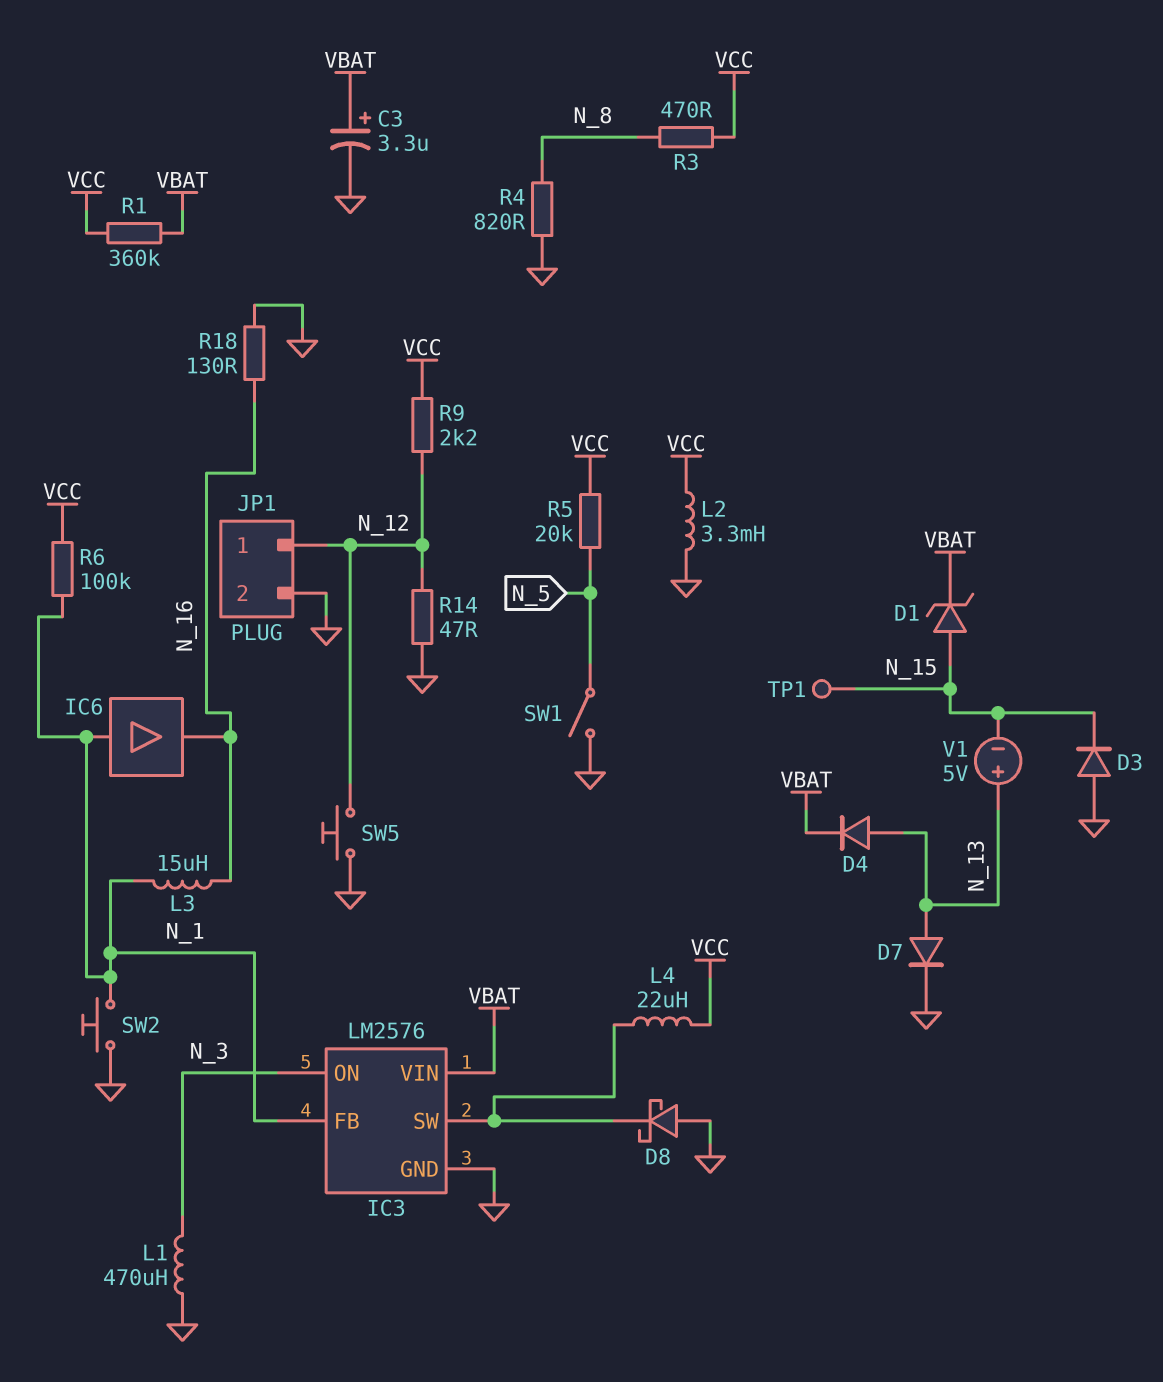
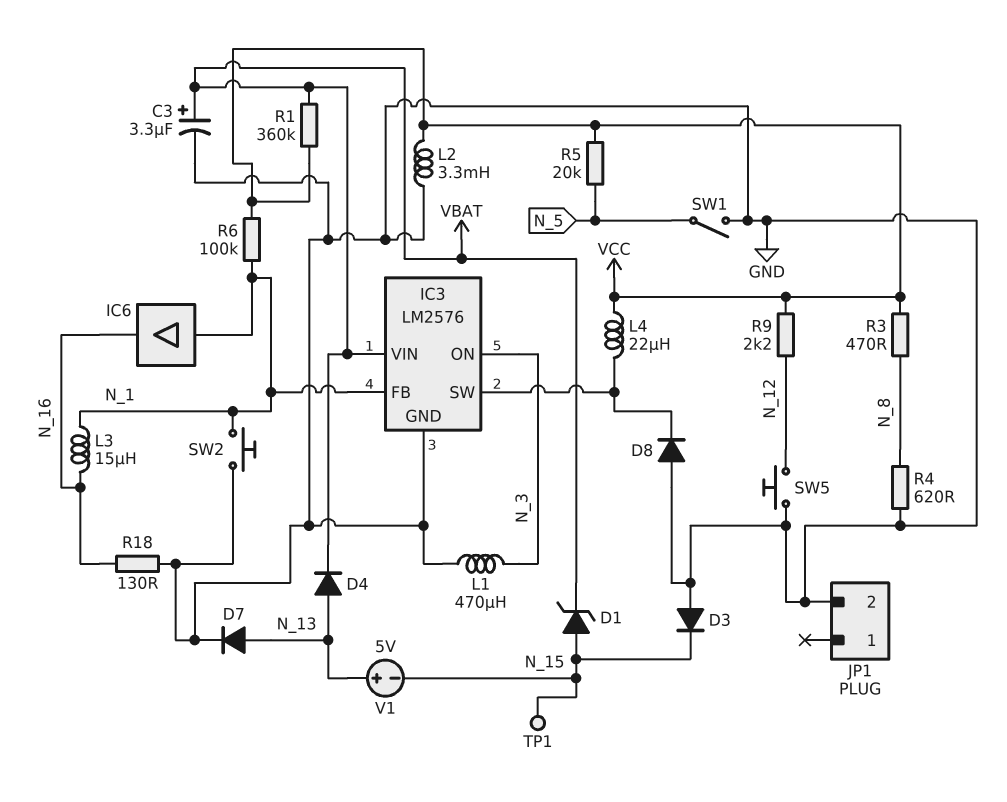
D8: schottky (A GND, K IC3/SW) -> diode (A GND, K IC3/SW)
JP1 pin 1: N_12 -> none
R4: 820 (GND, N_8) -> 620 (GND, N_8)
R14: 47 (GND, N_12) -> none

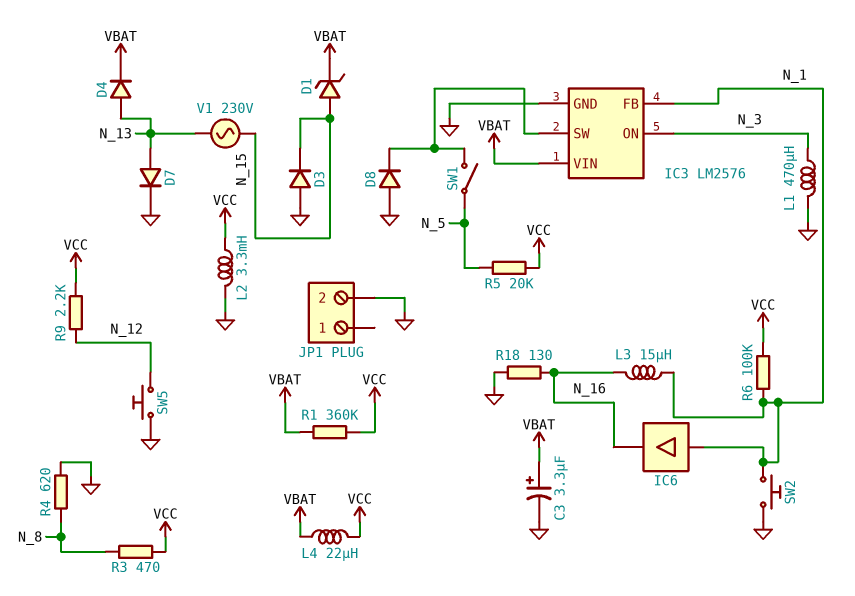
L4: 22uH (IC3/SW, VCC) -> 22uH (VBAT, VCC)
SW1: switch (GND, N_5) -> switch (IC3/SW, N_5)
TP1: test point (N_15) -> none
V1: 5V (plus N_13, minus N_15) -> AC 230V (N_13, N_15)

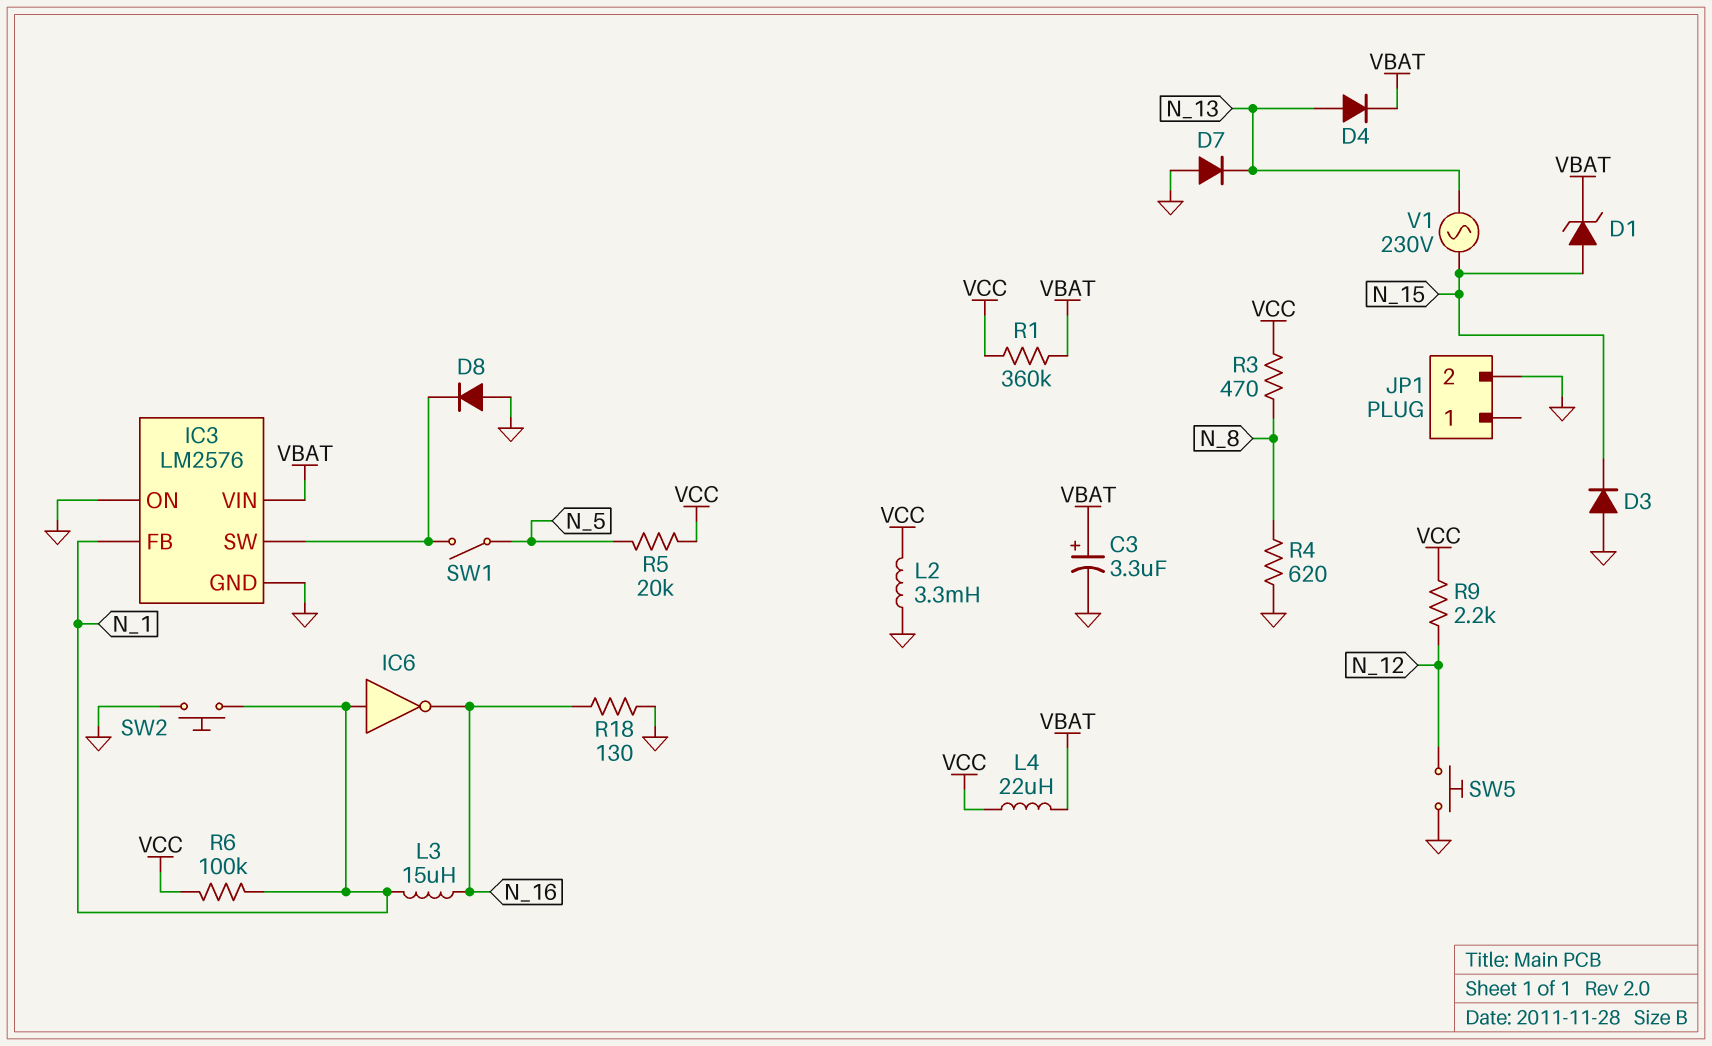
D7: diode (A N_13, K GND) -> diode (A GND, K N_13)
IC3 pin ON: N_3 -> GND
IC6: buffer (in N_1, out N_16) -> NOT (in N_1, out N_16)
L1: 470uH (GND, N_3) -> none

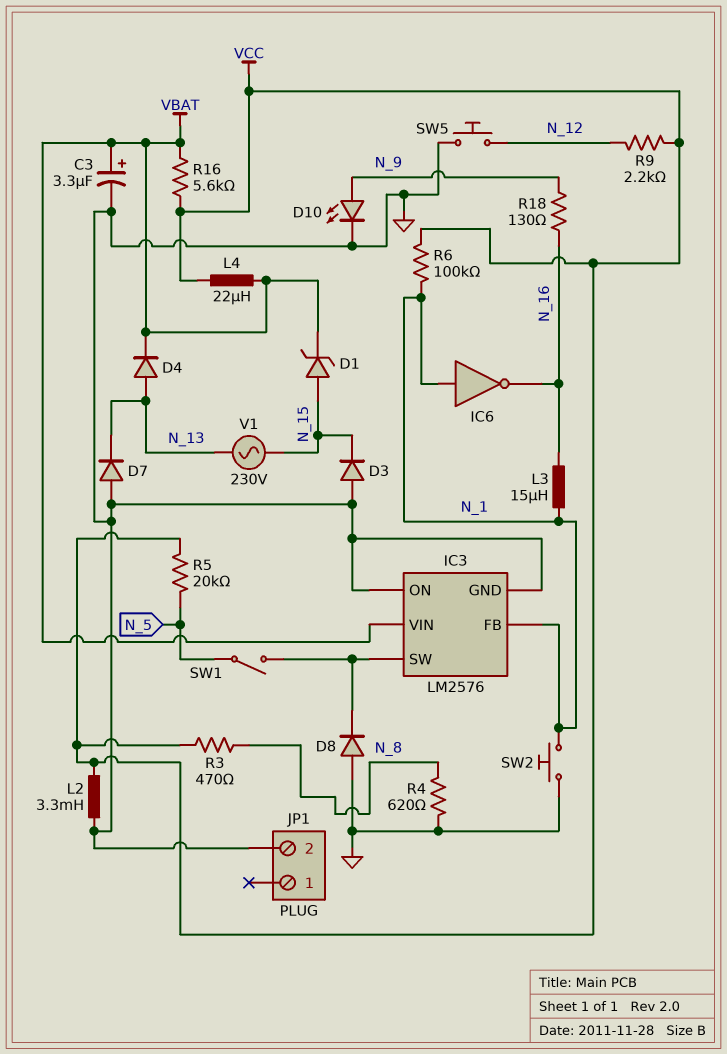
D10: none -> LED (A N_9, K GND)
R1: 360k (VBAT, VCC) -> none
R16: none -> 5.6k (VBAT, VCC)
R18: 130 (GND, N_16) -> 130 (N_9, N_16)

